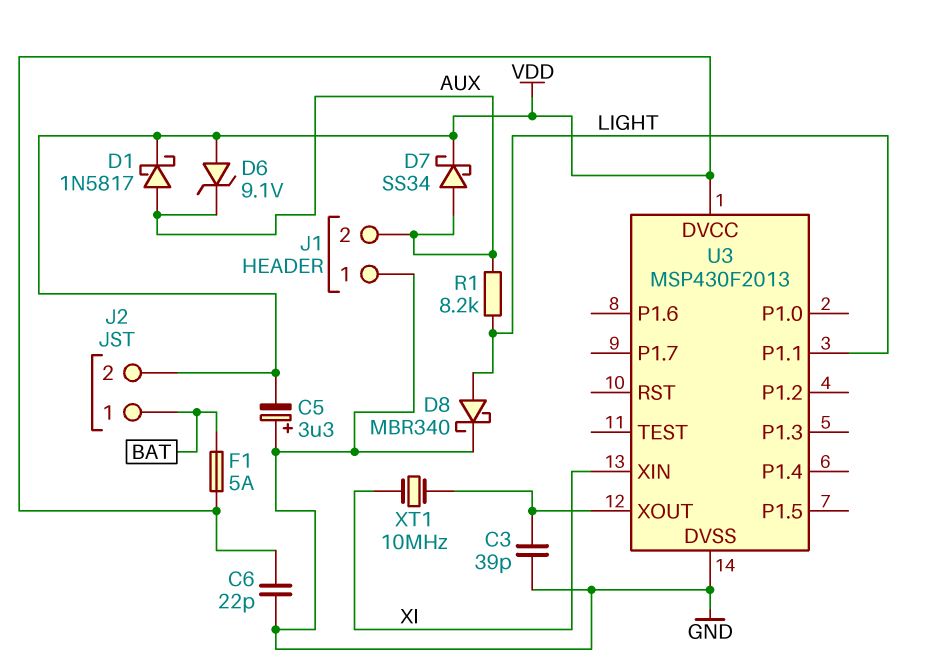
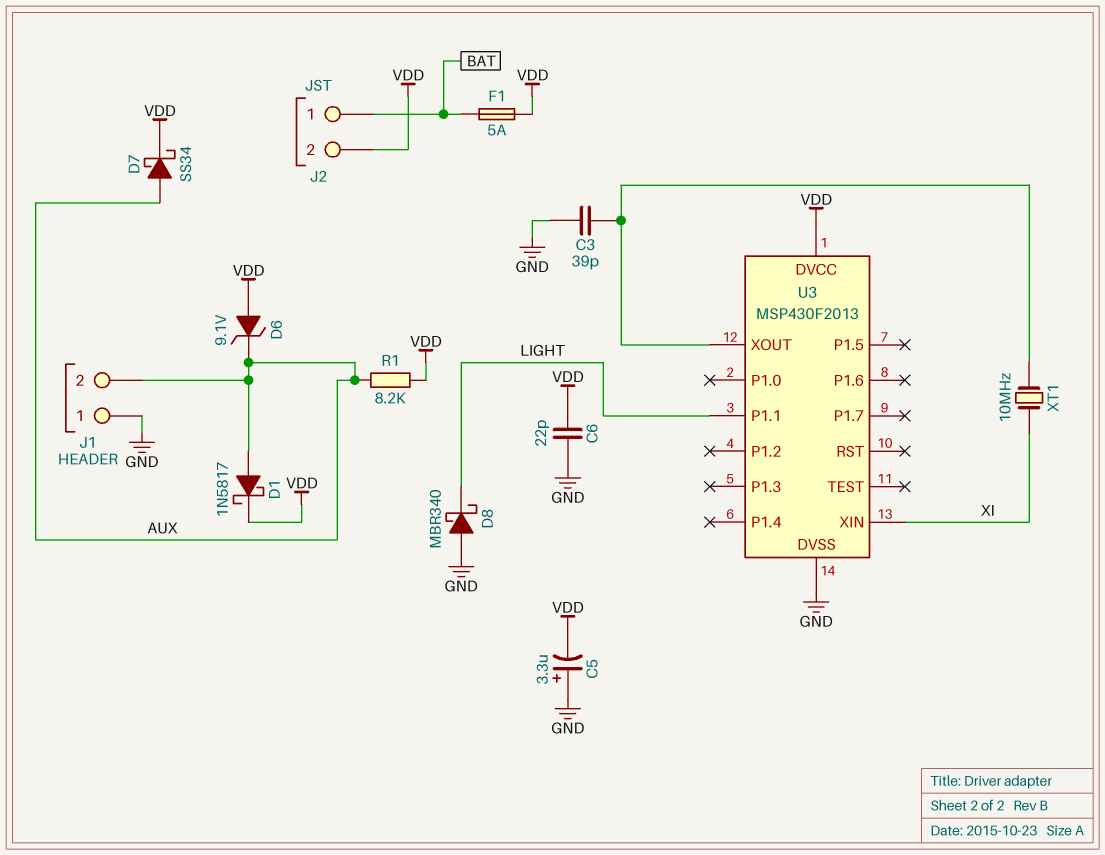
D8: schottky MBR340 (A LIGHT, K GND) -> schottky MBR340 (A GND, K LIGHT)
R1: 8.2k (AUX, LIGHT) -> 8.2k (AUX, VDD)

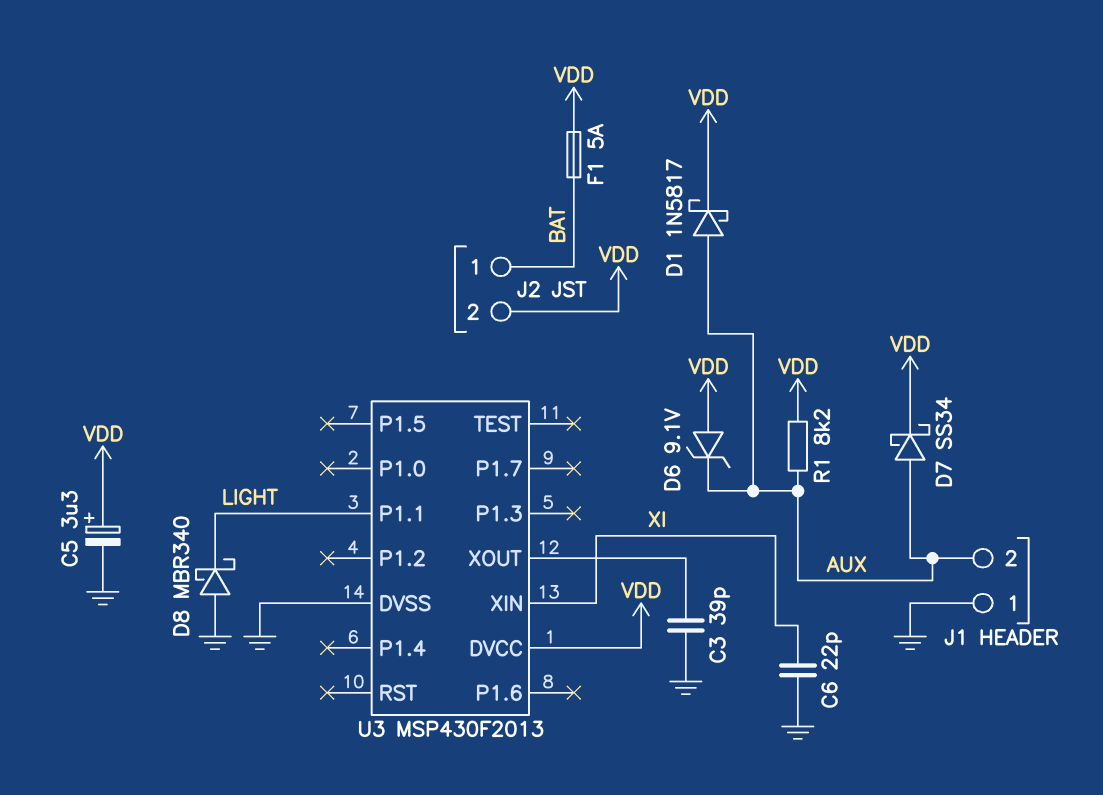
C5: 3.3uF (plus GND, minus VDD) -> 3.3uF (plus VDD, minus GND)
C6: 22pF (GND, VDD) -> 22pF (GND, XI)
XT1: 10MHz (U3/XOUT, XI) -> none

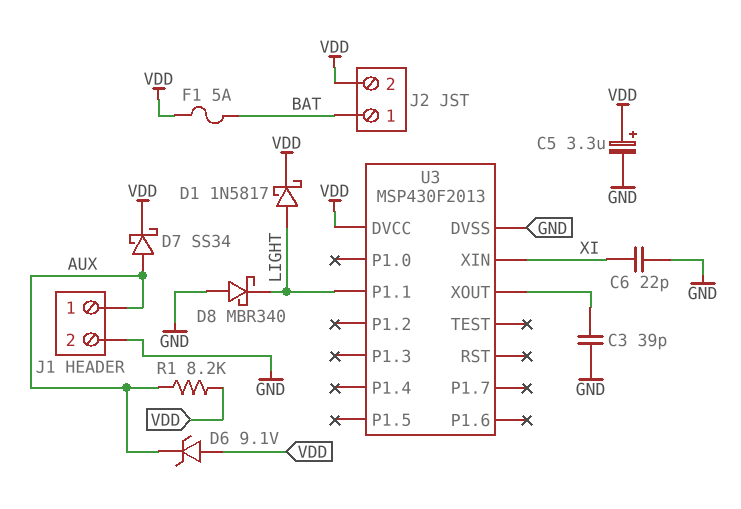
D1: schottky 1N5817 (A AUX, K VDD) -> schottky 1N5817 (A LIGHT, K VDD)
J1 pin 1: GND -> AUX
J1 pin 2: AUX -> GND

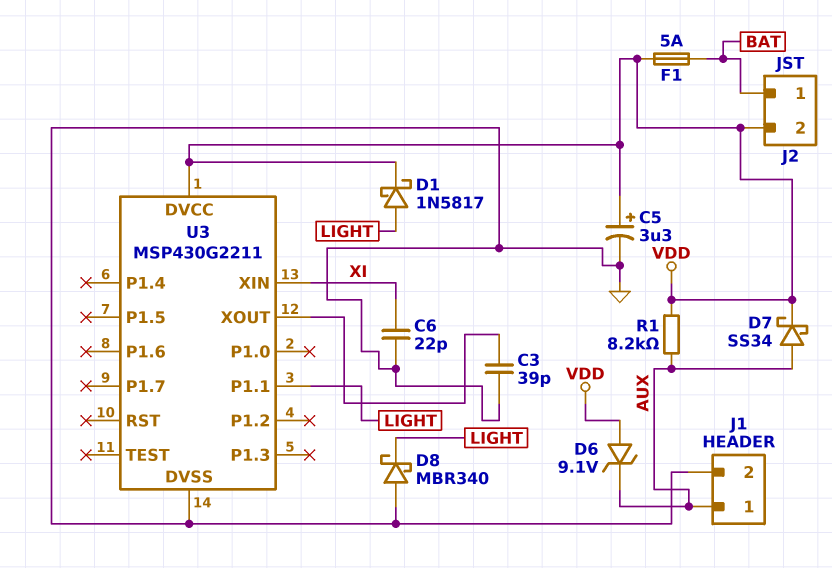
U3: MSP430F2013 -> MSP430G2211

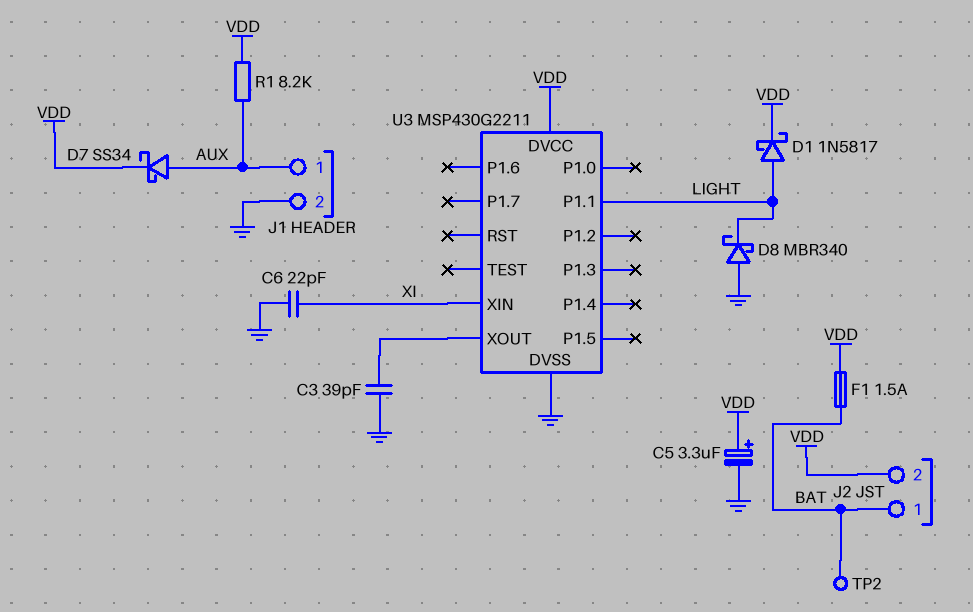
D6: zener 9.1V (A VDD, K AUX) -> none
F1: 5A (BAT, VDD) -> 1.5A (BAT, VDD)
TP2: none -> test point (BAT)

